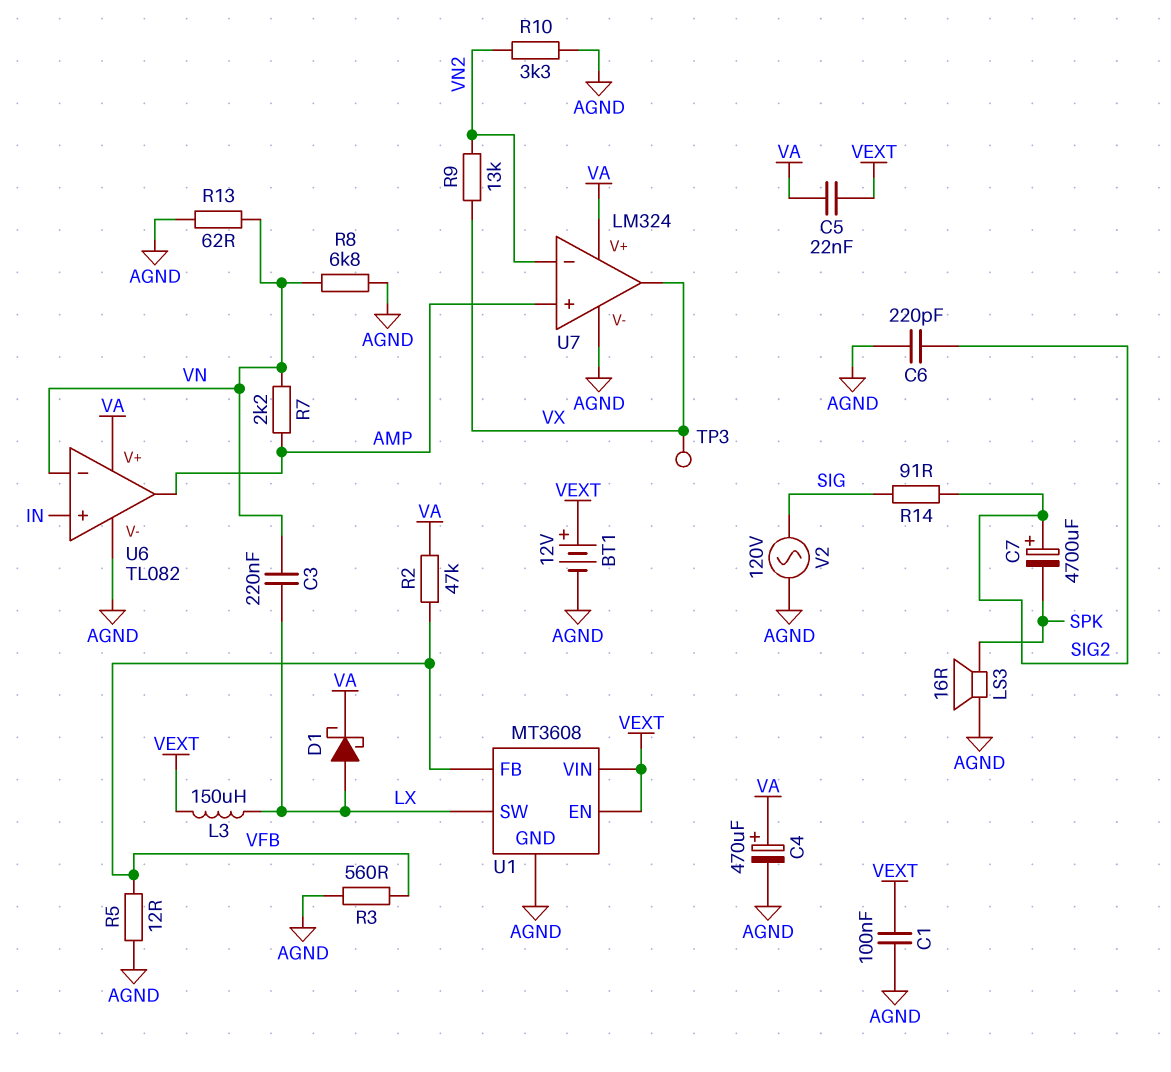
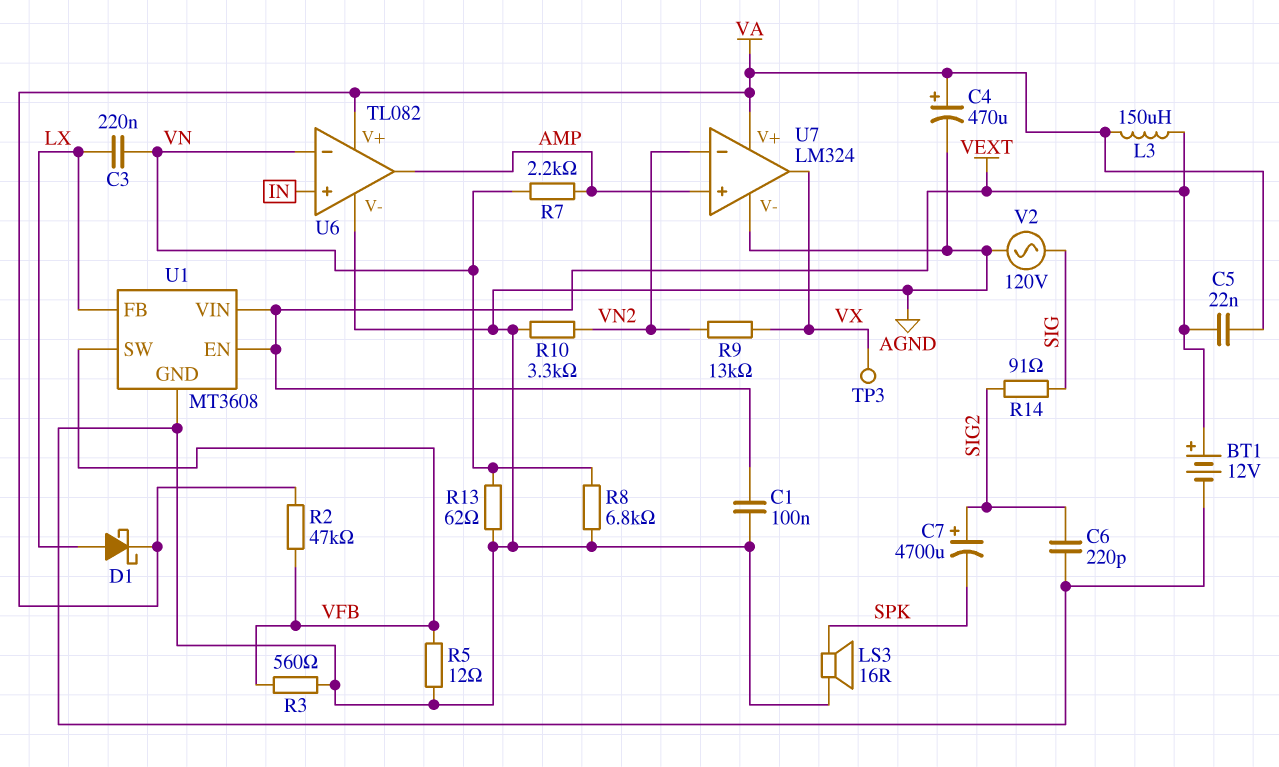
L3: 150uH (LX, VEXT) -> 150uH (VA, VEXT)
U1 pin FB: VFB -> LX
U1 pin SW: LX -> VFB

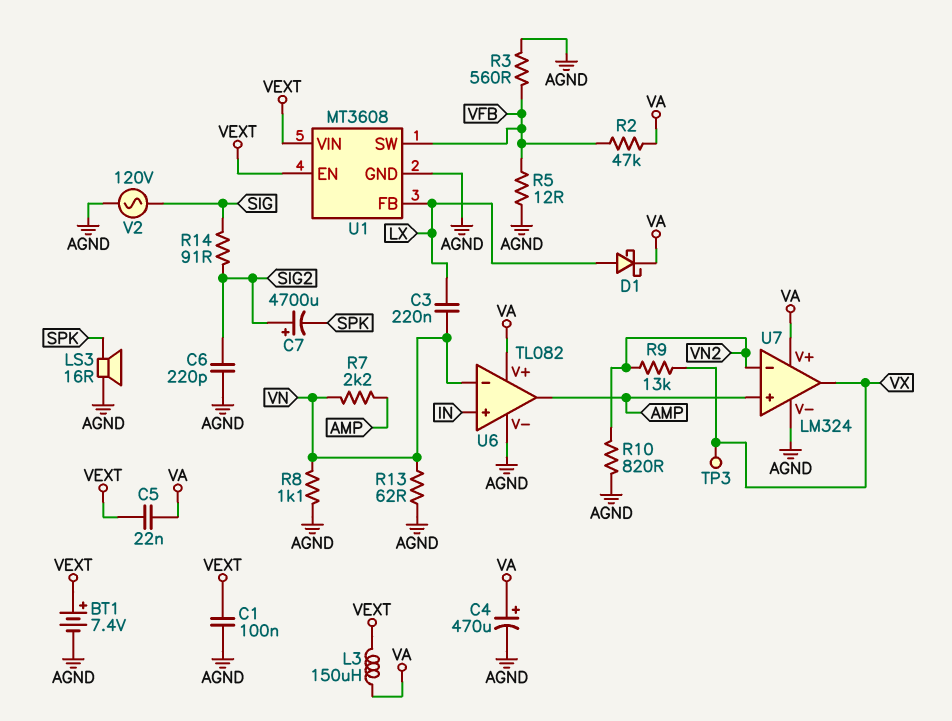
BT1: 12V (plus VEXT, minus AGND) -> 7.4V (plus VEXT, minus AGND)
R8: 6.8k (AGND, VN) -> 1.1k (AGND, VN)
R10: 3.3k (AGND, VN2) -> 820 (AGND, VN2)

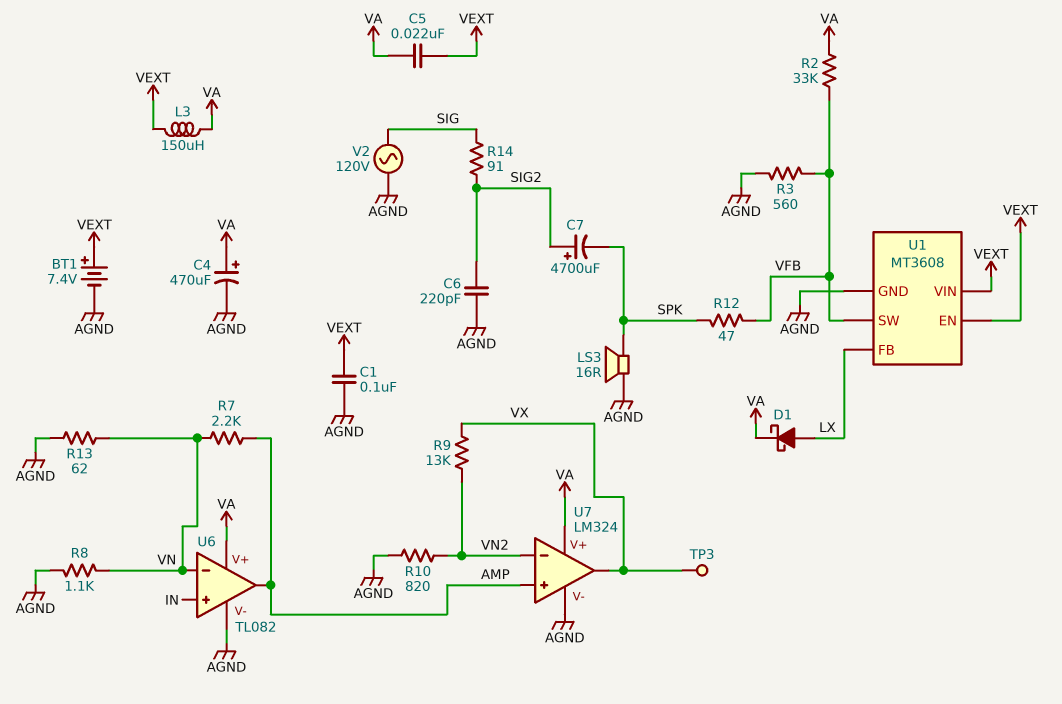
C3: 220nF (LX, VN) -> none
R2: 47k (VA, VFB) -> 33k (VA, VFB)
R5: 12 (AGND, VFB) -> none
R12: none -> 47 (SPK, VFB)

